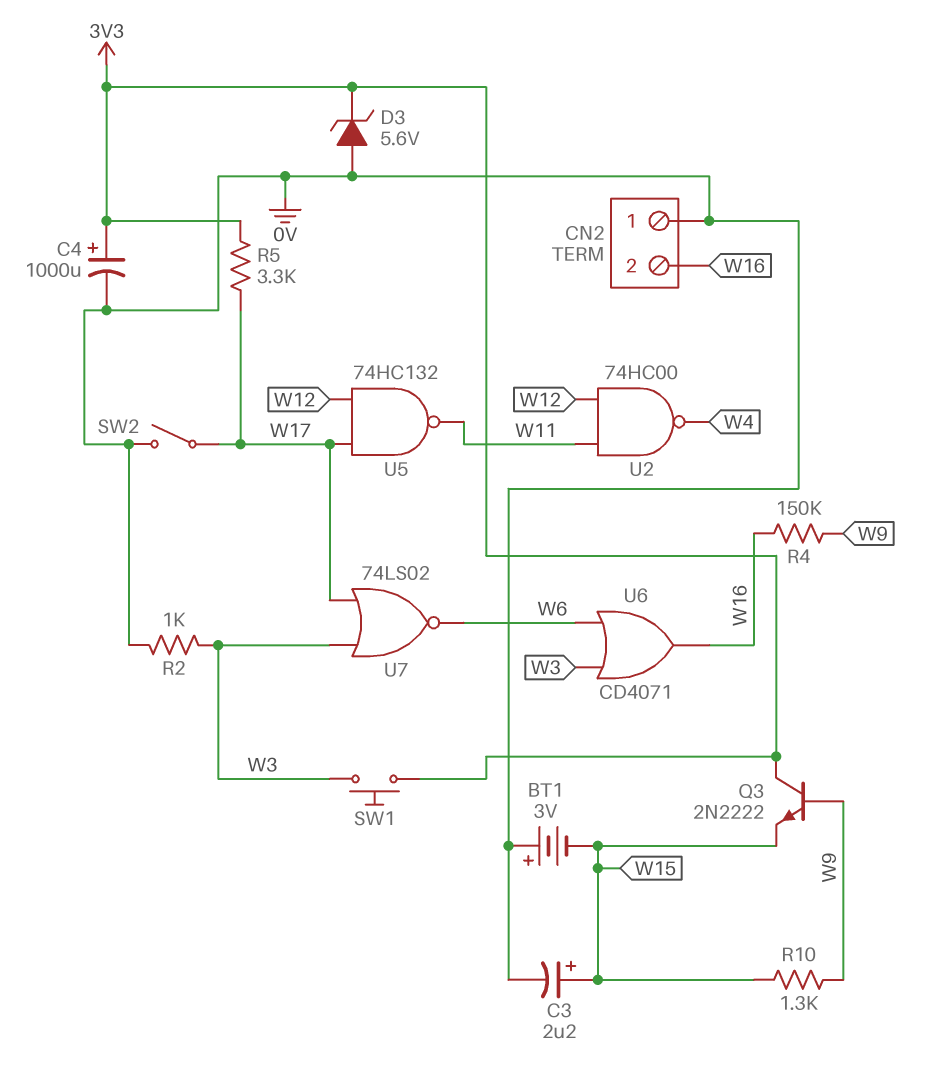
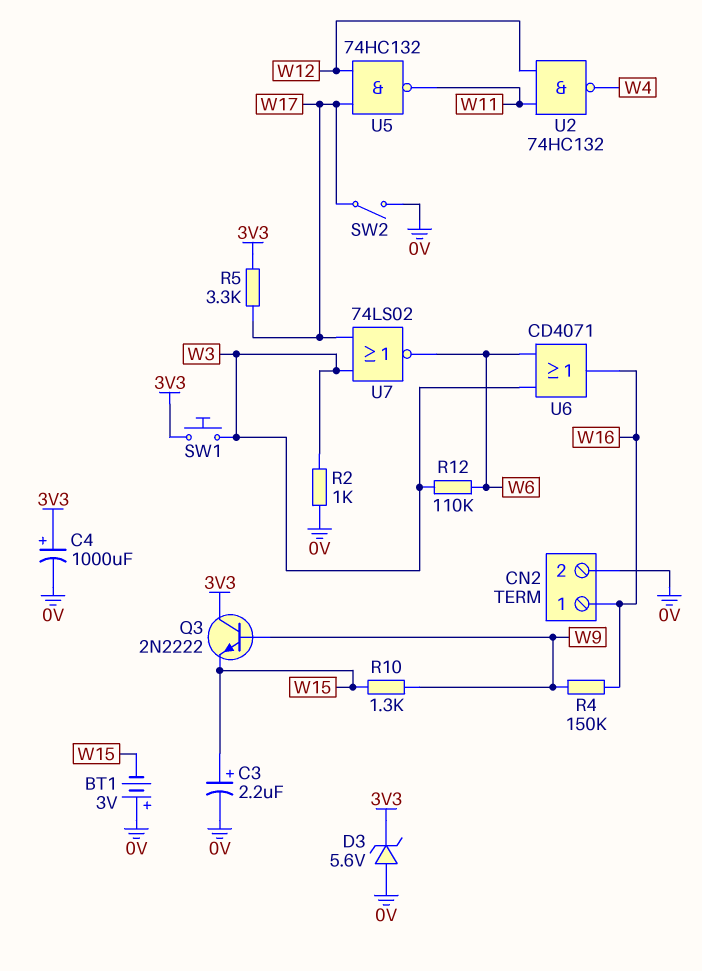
CN2 pin 1: 0V -> W16
CN2 pin 2: W16 -> 0V
R12: none -> 110k (W3, W6)
U2: NAND 74HC00 (in W11, in W12, out W4) -> NAND 74HC132 (in W11, in W12, out W4)

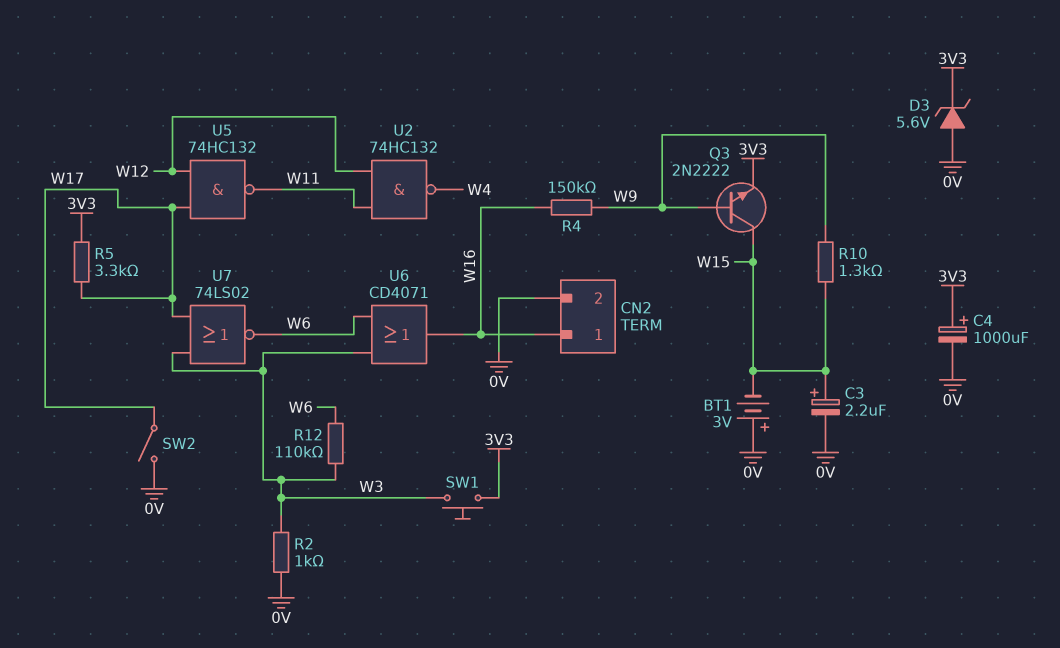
Q3: NPN 2N2222 (B W9, C 3V3, E W15) -> NPN 2N2222 (B W9, C W15, E 3V3)

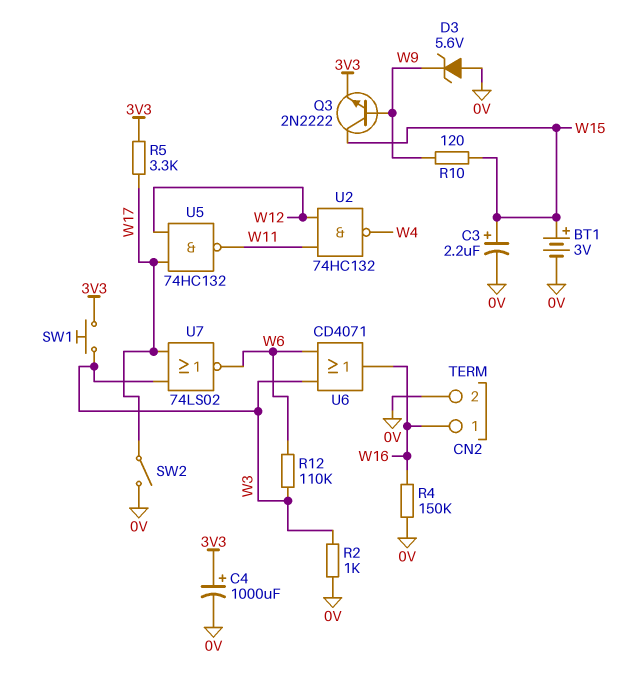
BT1: 3V (plus 0V, minus W15) -> 3V (plus W15, minus 0V)
D3: zener 5.6V (A 0V, K 3V3) -> zener 5.6V (A 0V, K W9)
R4: 150k (W9, W16) -> 150k (0V, W16)
R10: 1.3k (W9, W15) -> 120 (W9, W15)

